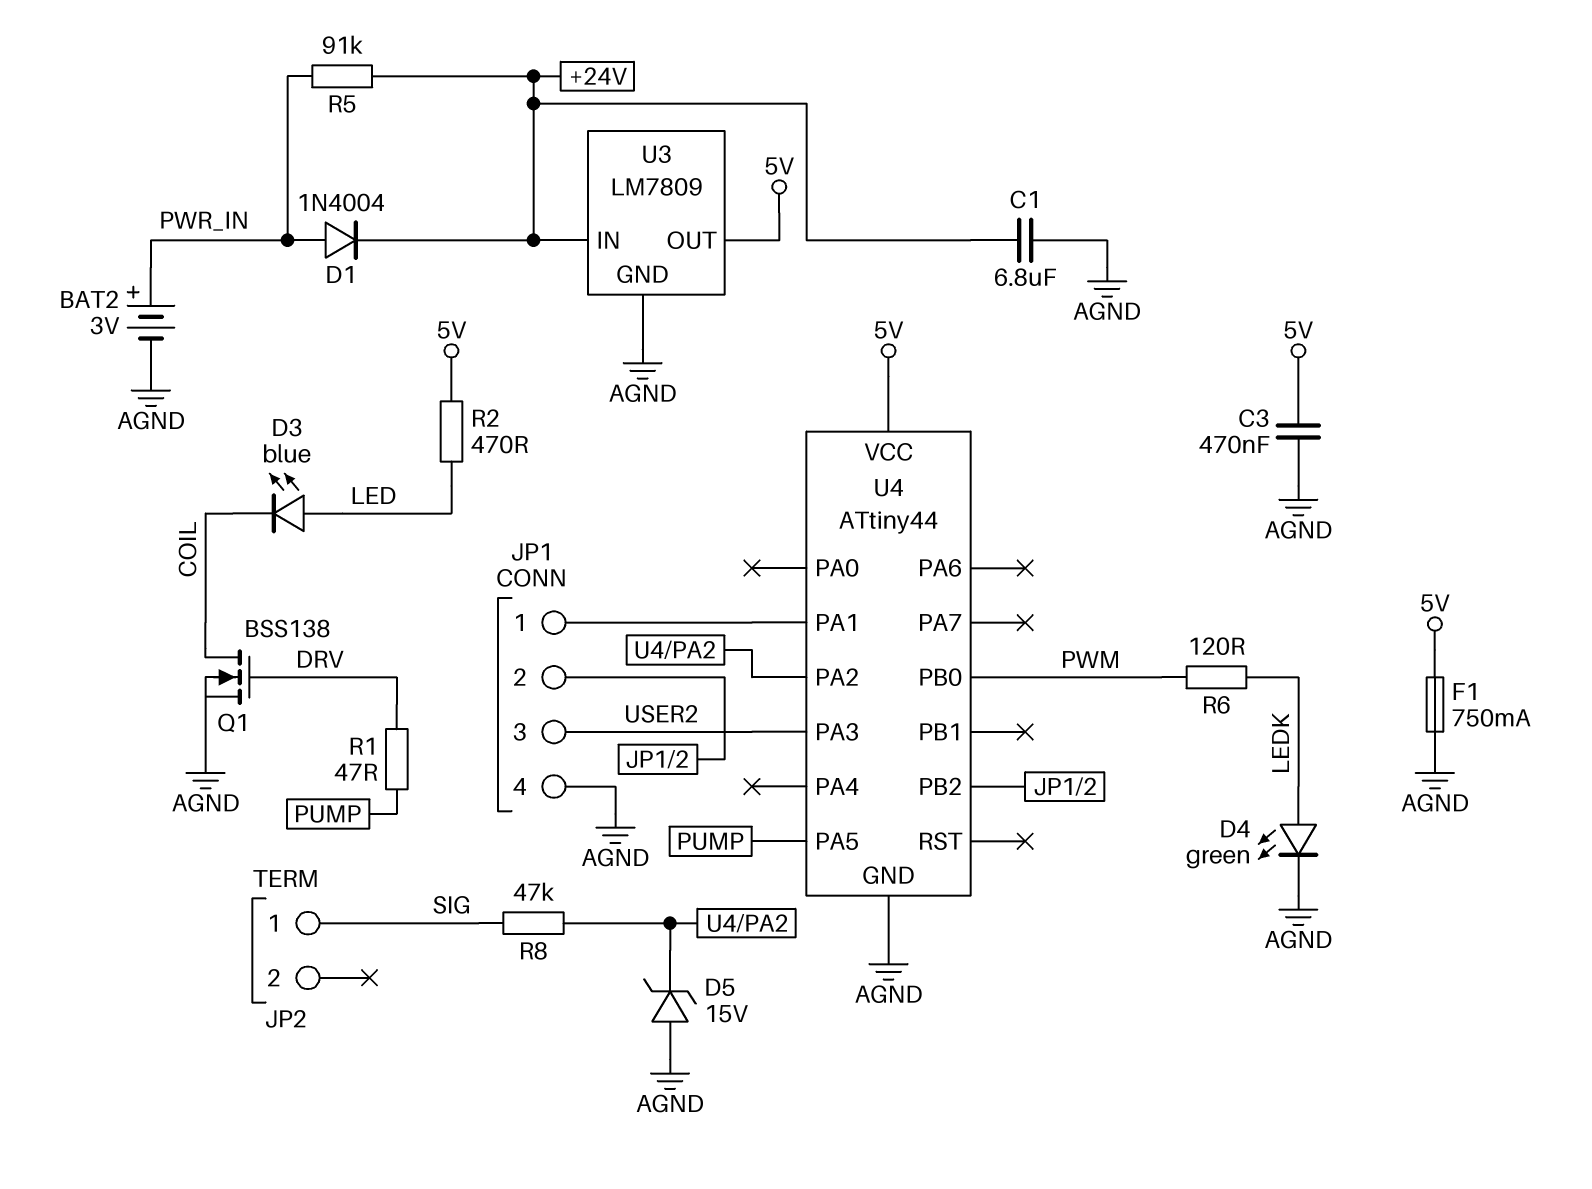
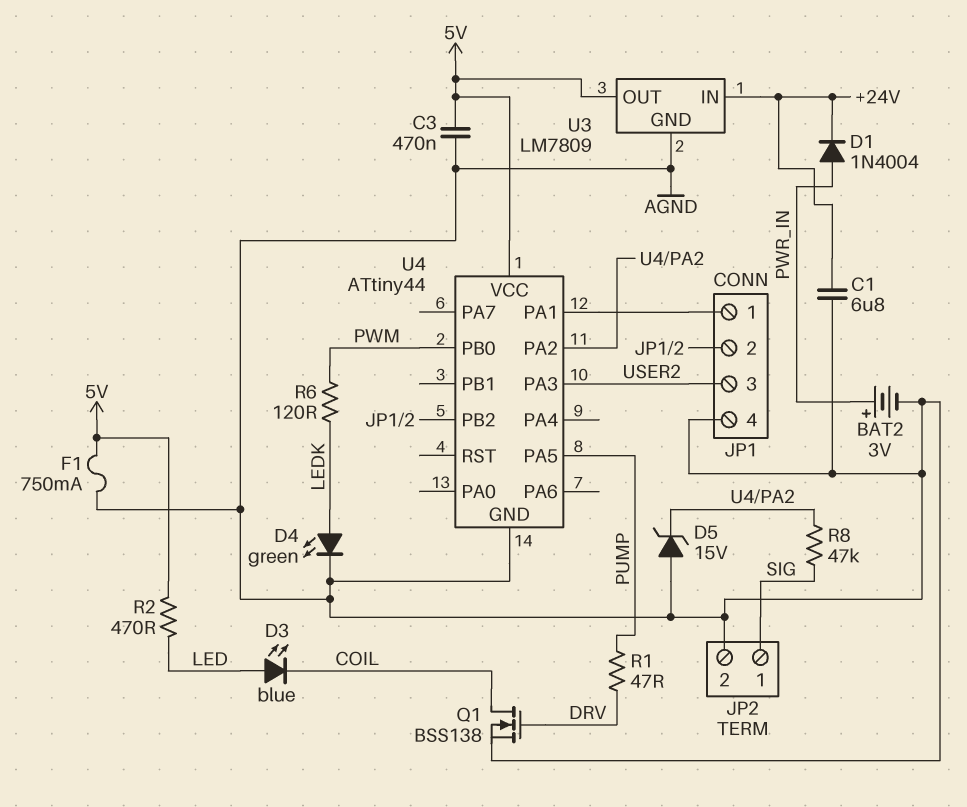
JP2 pin 2: none -> AGND
R5: 91k (+24V, PWR_IN) -> none

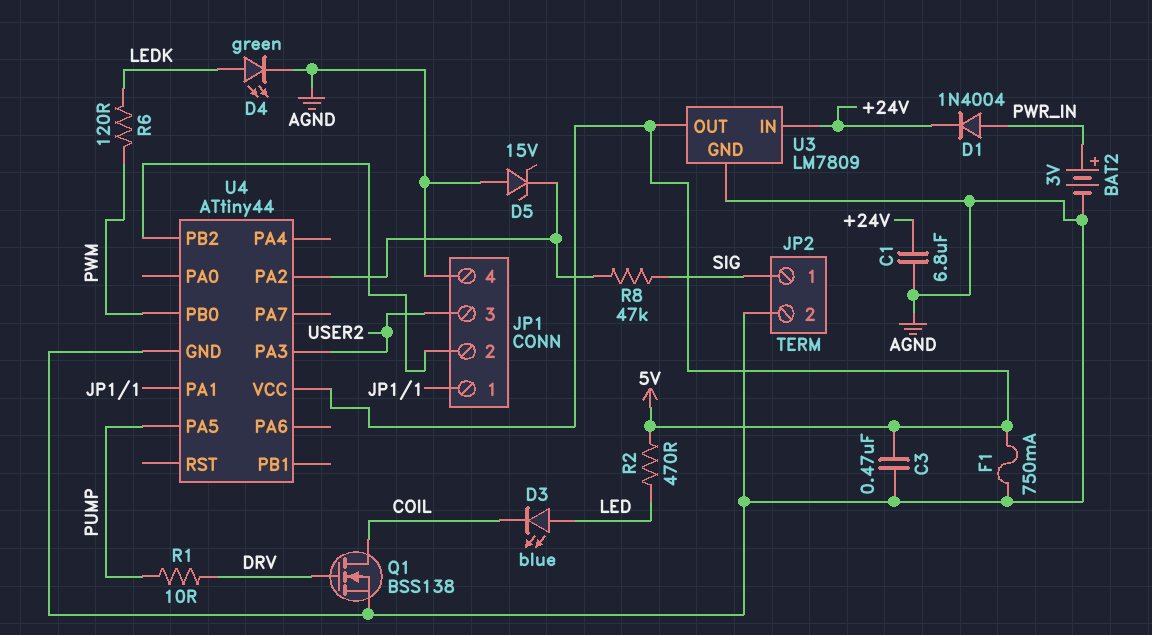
R1: 47 (DRV, PUMP) -> 10 (DRV, PUMP)

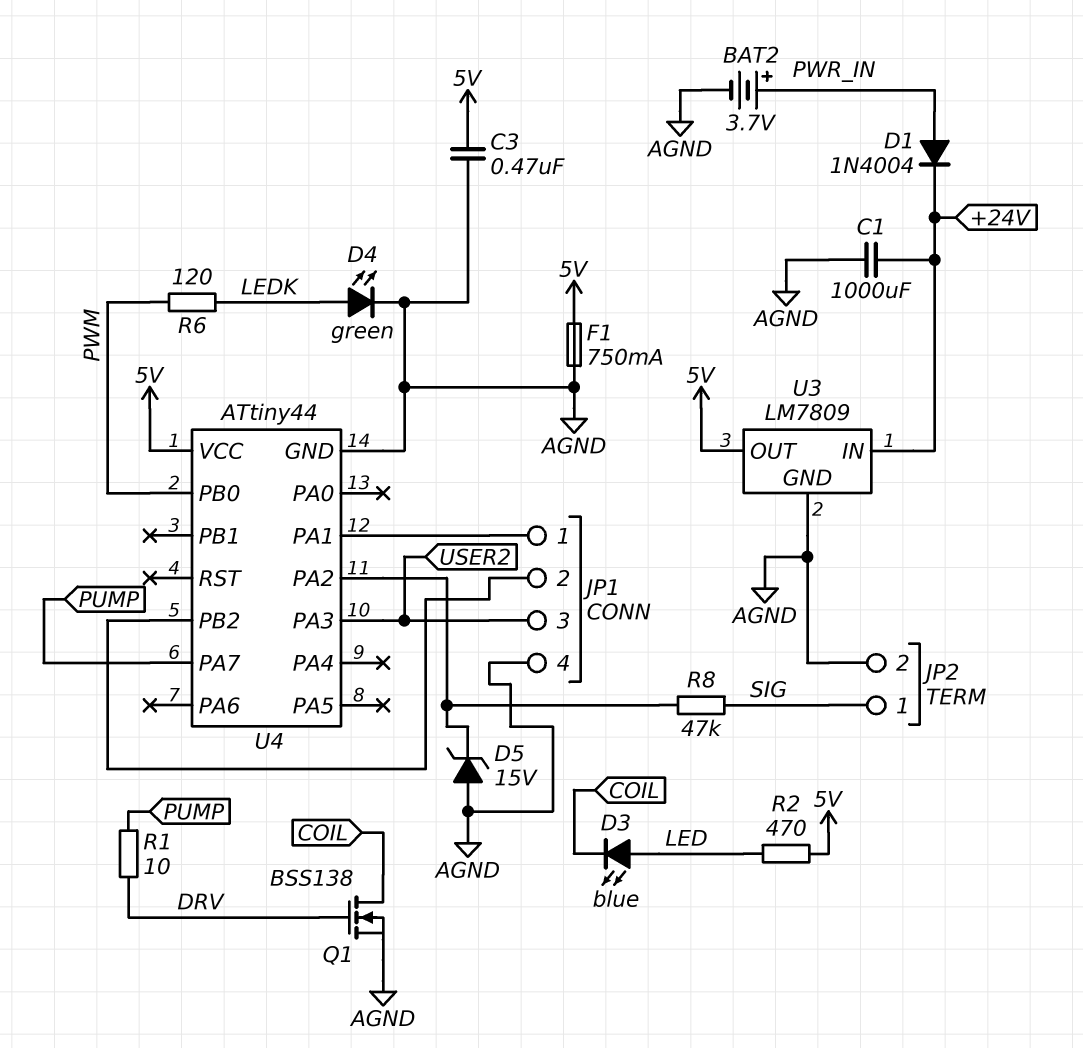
BAT2: 3V (plus PWR_IN, minus AGND) -> 3.7V (plus PWR_IN, minus AGND)
C1: 6.8uF (+24V, AGND) -> 1000uF (+24V, AGND)
U4 pin PA5: PUMP -> none
U4 pin PA7: none -> PUMP

